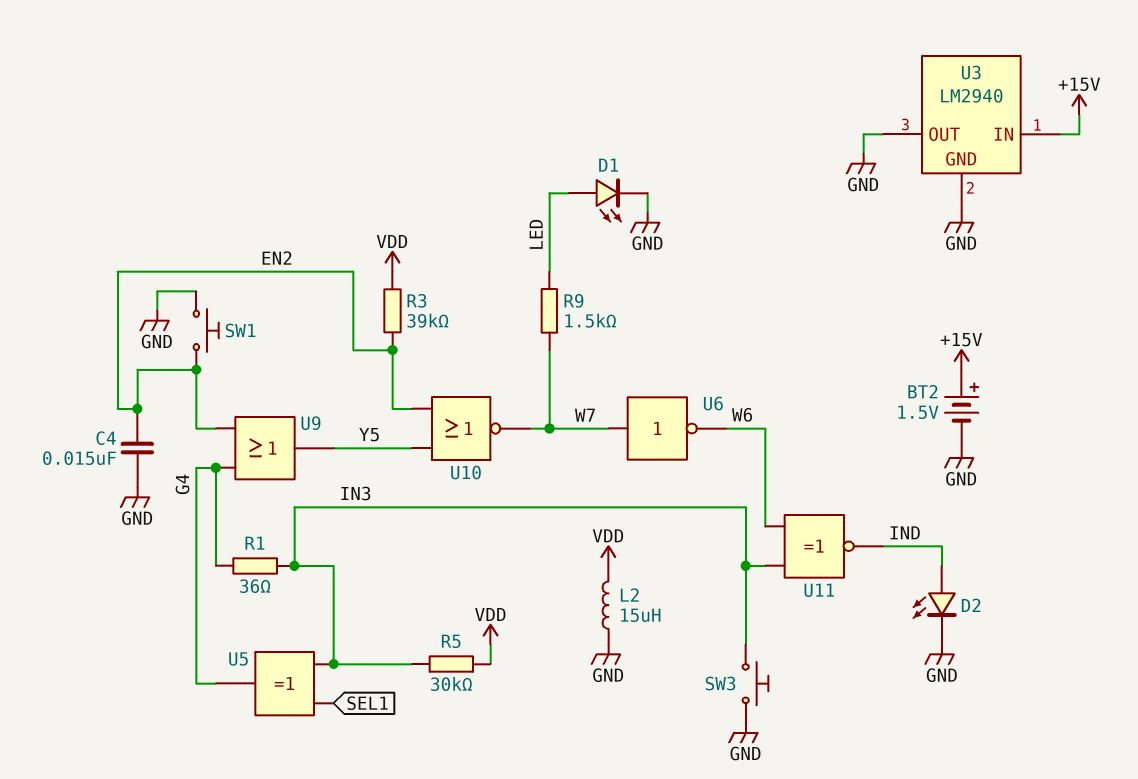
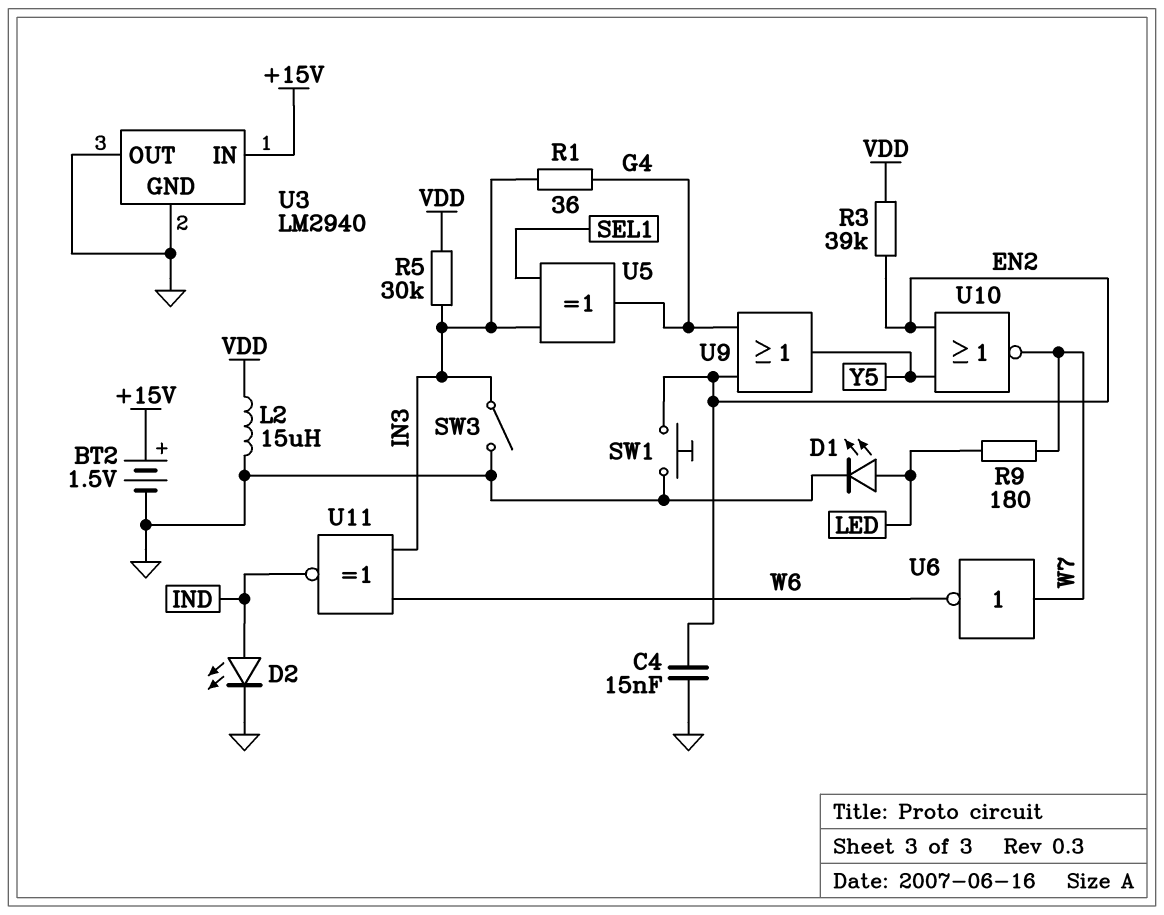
R9: 1.5k (LED, W7) -> 180 (LED, W7)
SW3: button (GND, IN3) -> switch (GND, IN3)

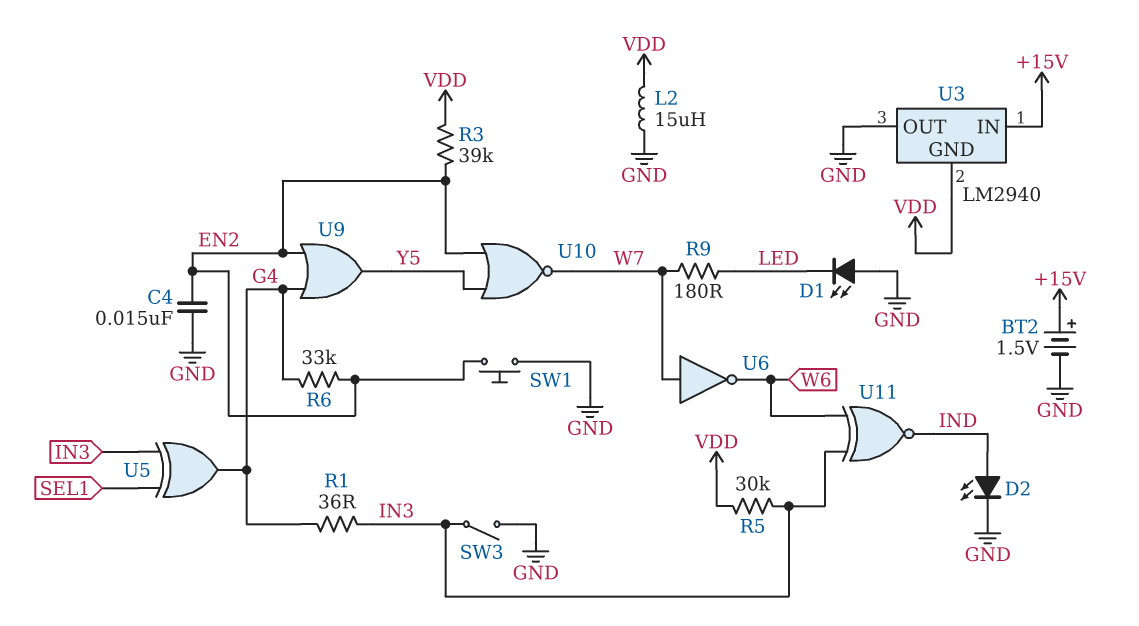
D1: LED (A LED, K GND) -> LED (A GND, K LED)
R6: none -> 33k (EN2, G4)
U3 pin GND: GND -> VDD

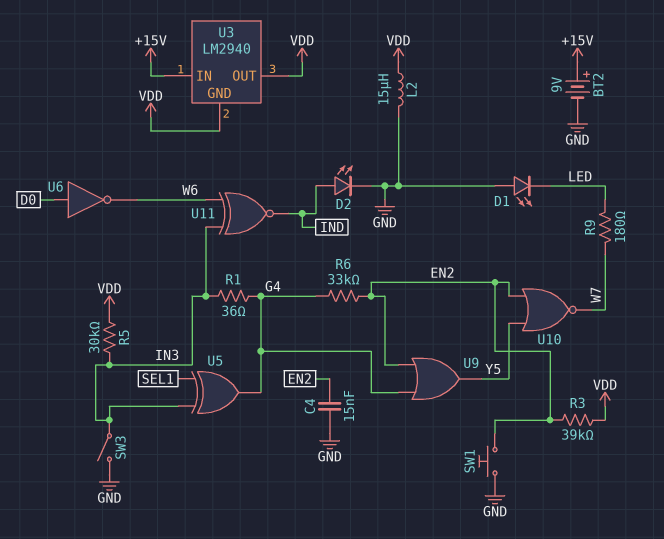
BT2: 1.5V (plus +15V, minus GND) -> 9V (plus +15V, minus GND)
U3 pin OUT: GND -> VDD
U6: NOT (in W7, out W6) -> NOT (in D0, out W6)

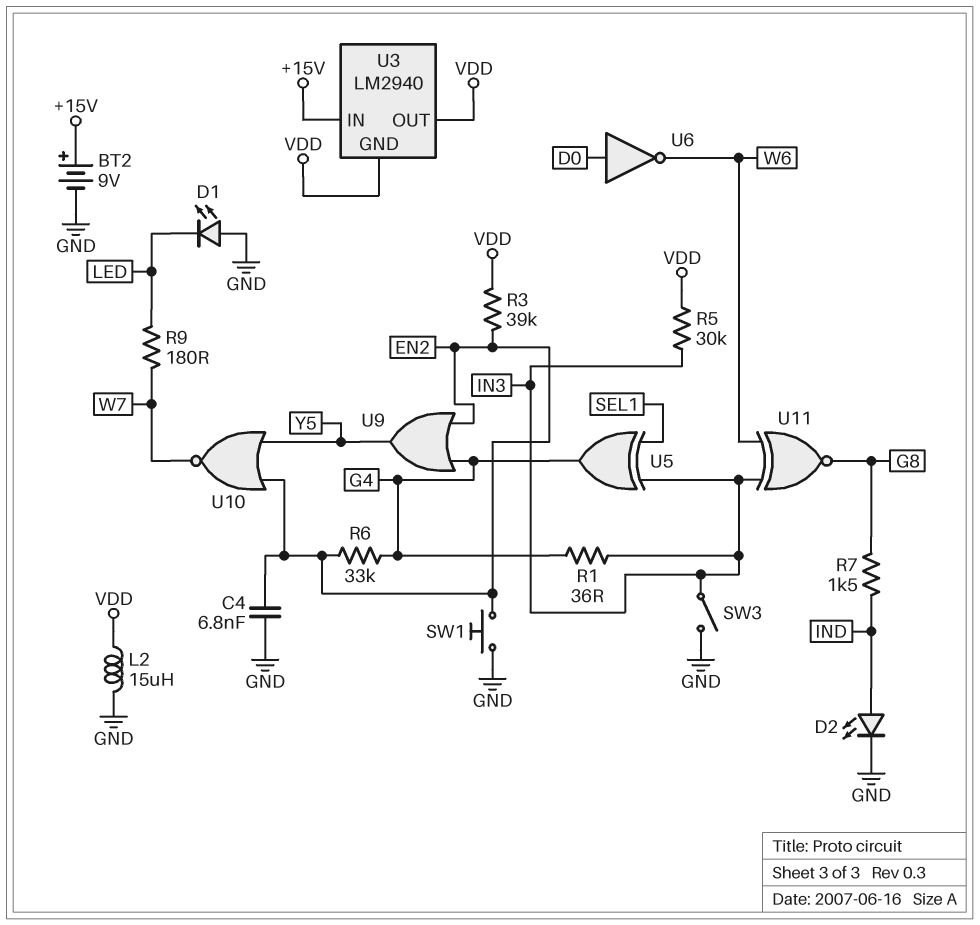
C4: 15nF (EN2, GND) -> 6.8nF (EN2, GND)
R7: none -> 1.5k (G8, IND)
U11: XNOR (in IN3, in W6, out IND) -> XNOR (in IN3, in W6, out G8)

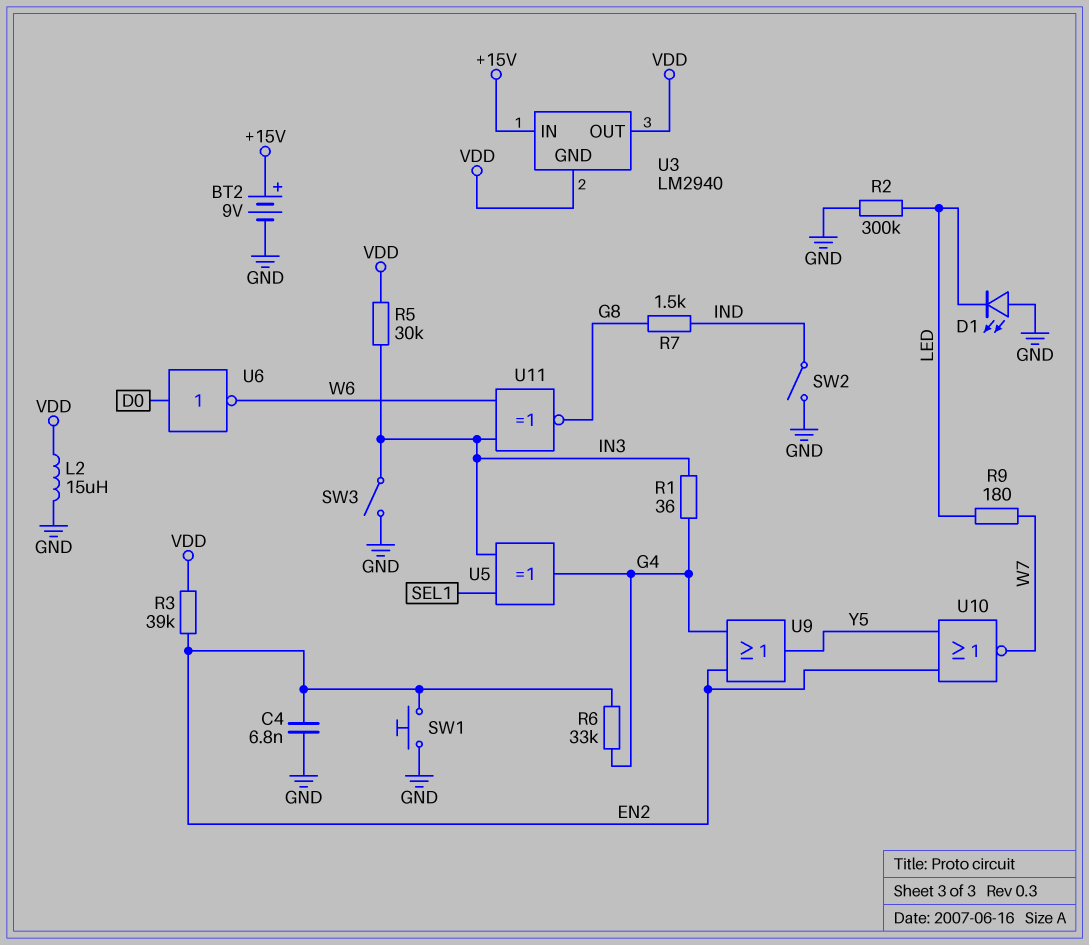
D2: LED (A IND, K GND) -> none
R2: none -> 300k (GND, LED)
SW2: none -> switch (GND, IND)

